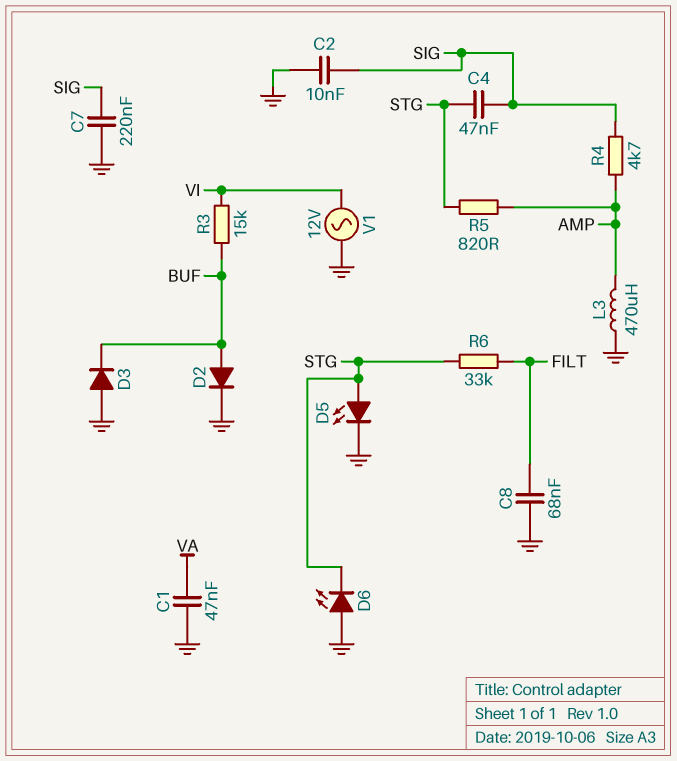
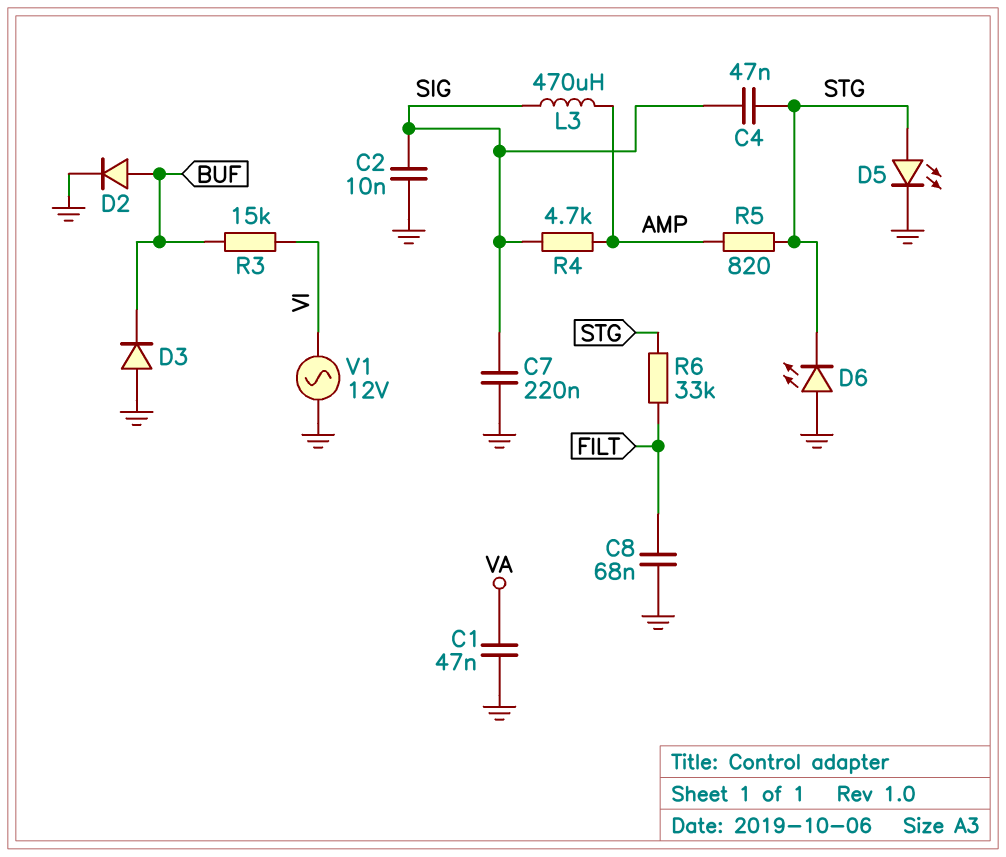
L3: 470uH (AMP, GND) -> 470uH (AMP, SIG)

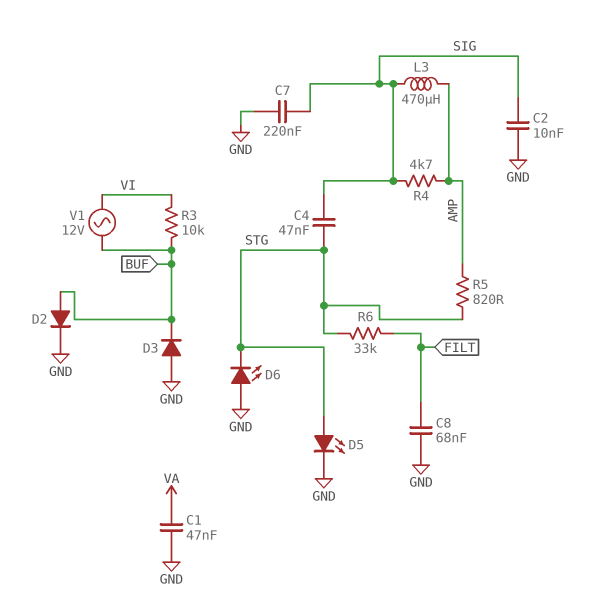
R3: 15k (BUF, VI) -> 10k (BUF, VI)
V1: AC 12V (GND, VI) -> AC 12V (BUF, VI)

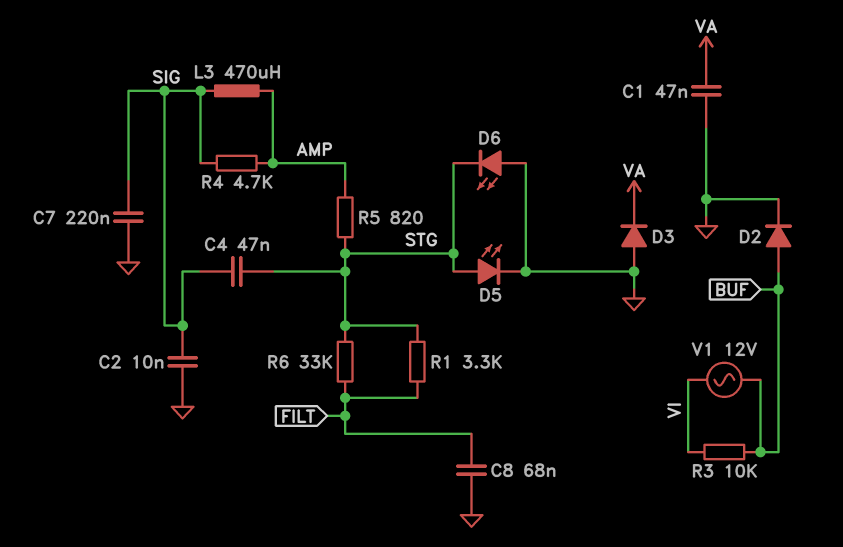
D3: diode (A GND, K BUF) -> diode (A GND, K VA)
R1: none -> 3.3k (FILT, STG)

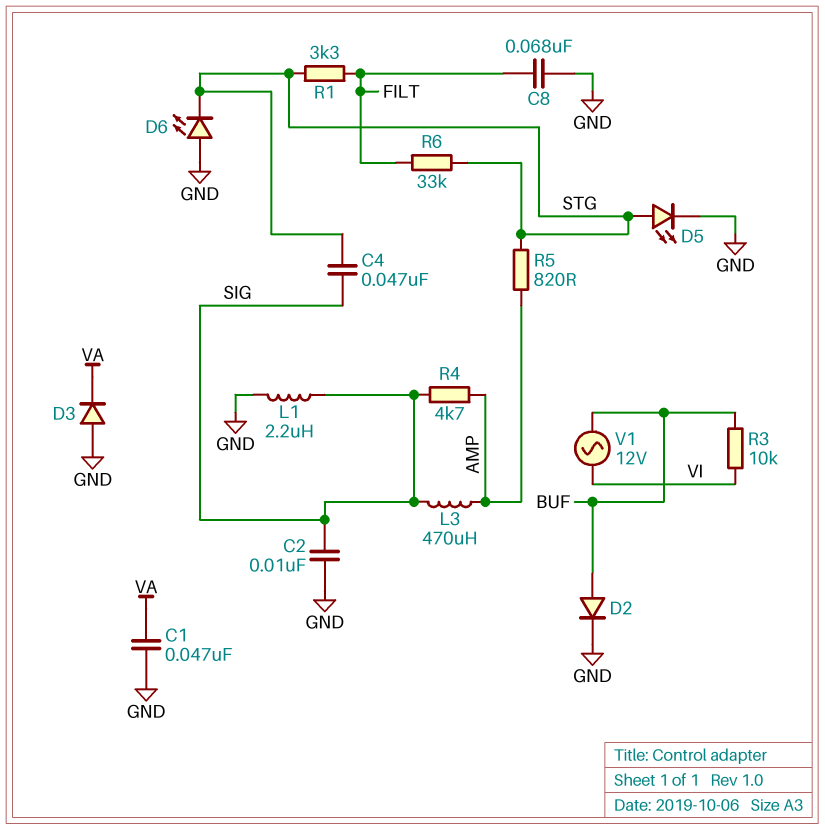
C7: 220nF (GND, SIG) -> none
L1: none -> 2.2uH (GND, SIG)

